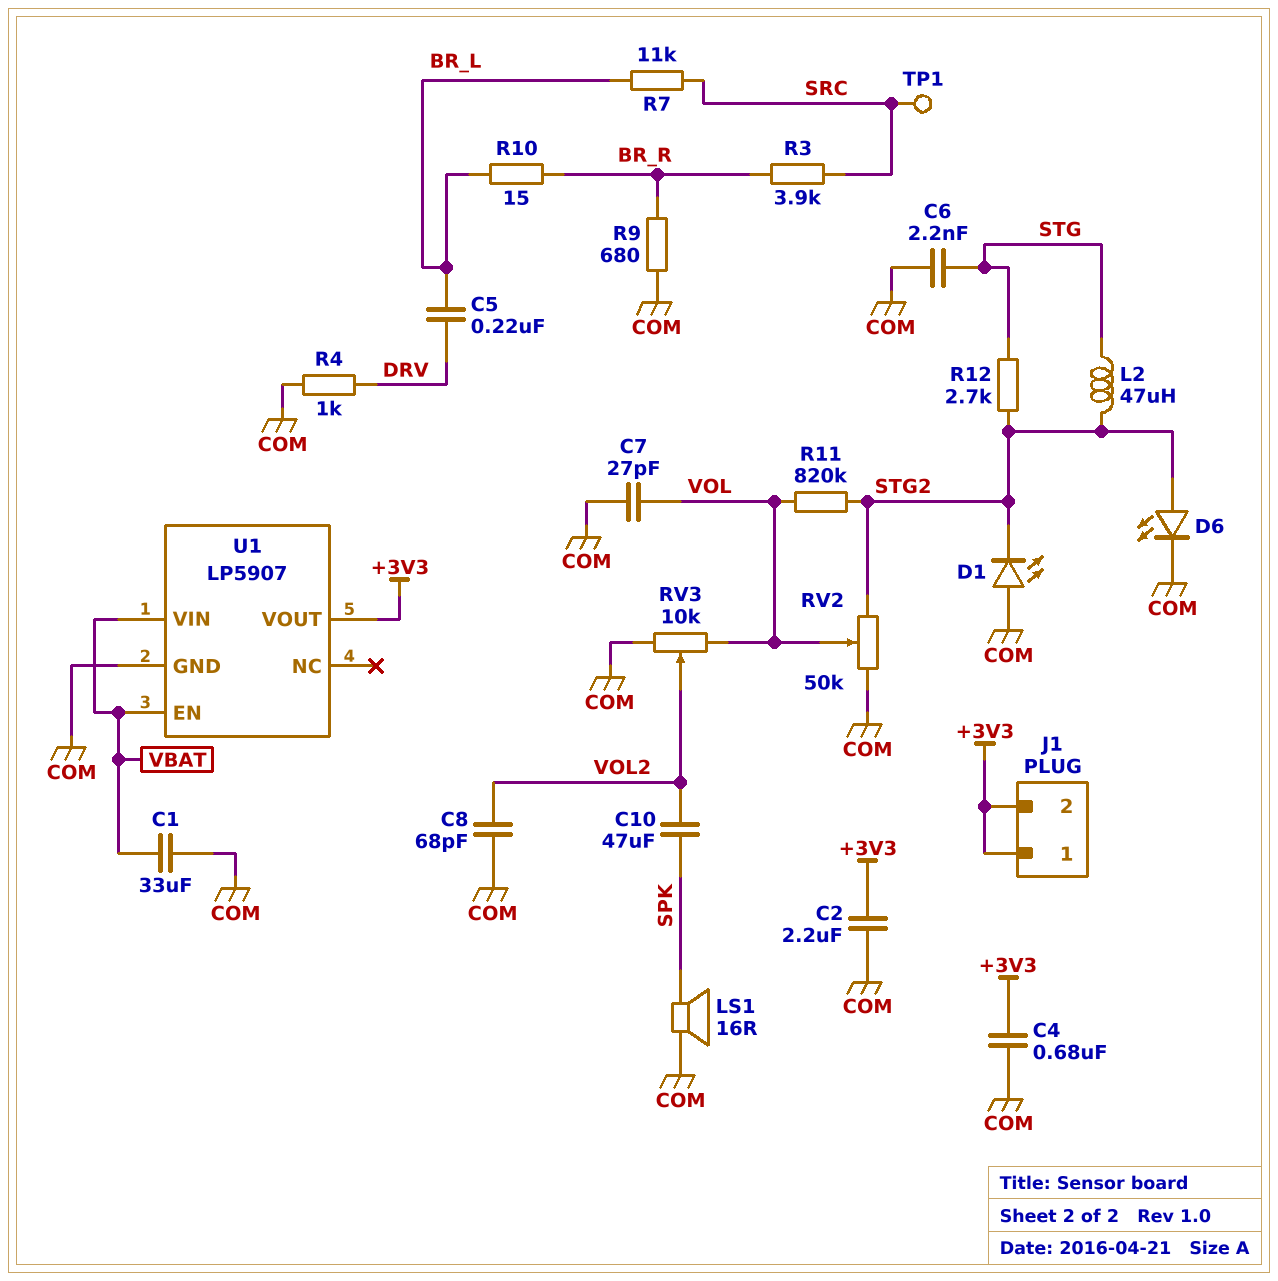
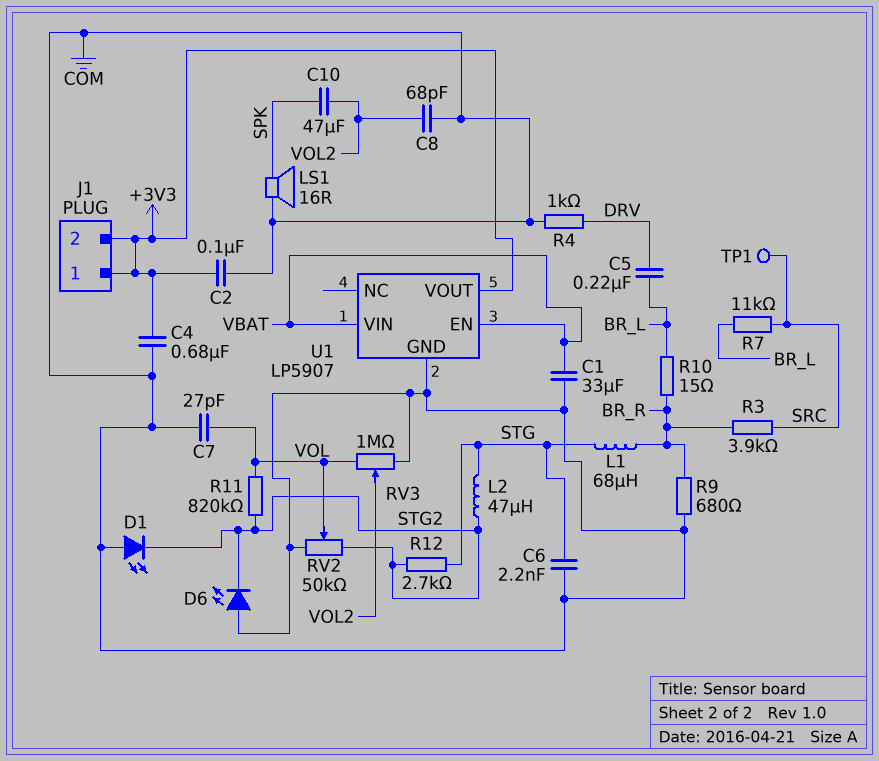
C2: 2.2uF (+3V3, COM) -> 100nF (+3V3, COM)
D6: LED (A STG2, K COM) -> LED (A COM, K STG2)
L1: none -> 68uH (BR_R, STG)
RV3: 10k (COM, VOL, wiper VOL2) -> 1M (COM, VOL, wiper VOL2)

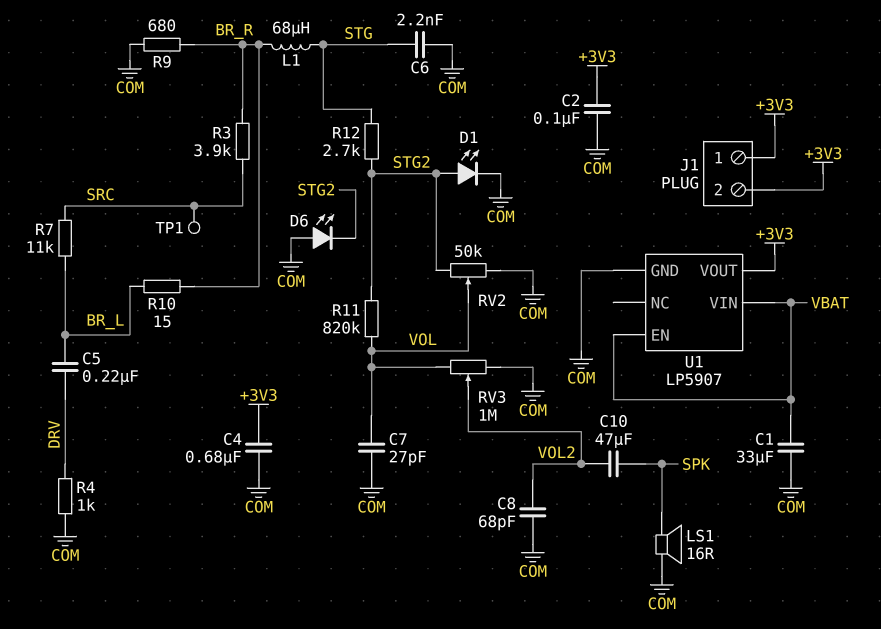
D1: LED (A COM, K STG2) -> LED (A STG2, K COM)
L2: 47uH (STG, STG2) -> none

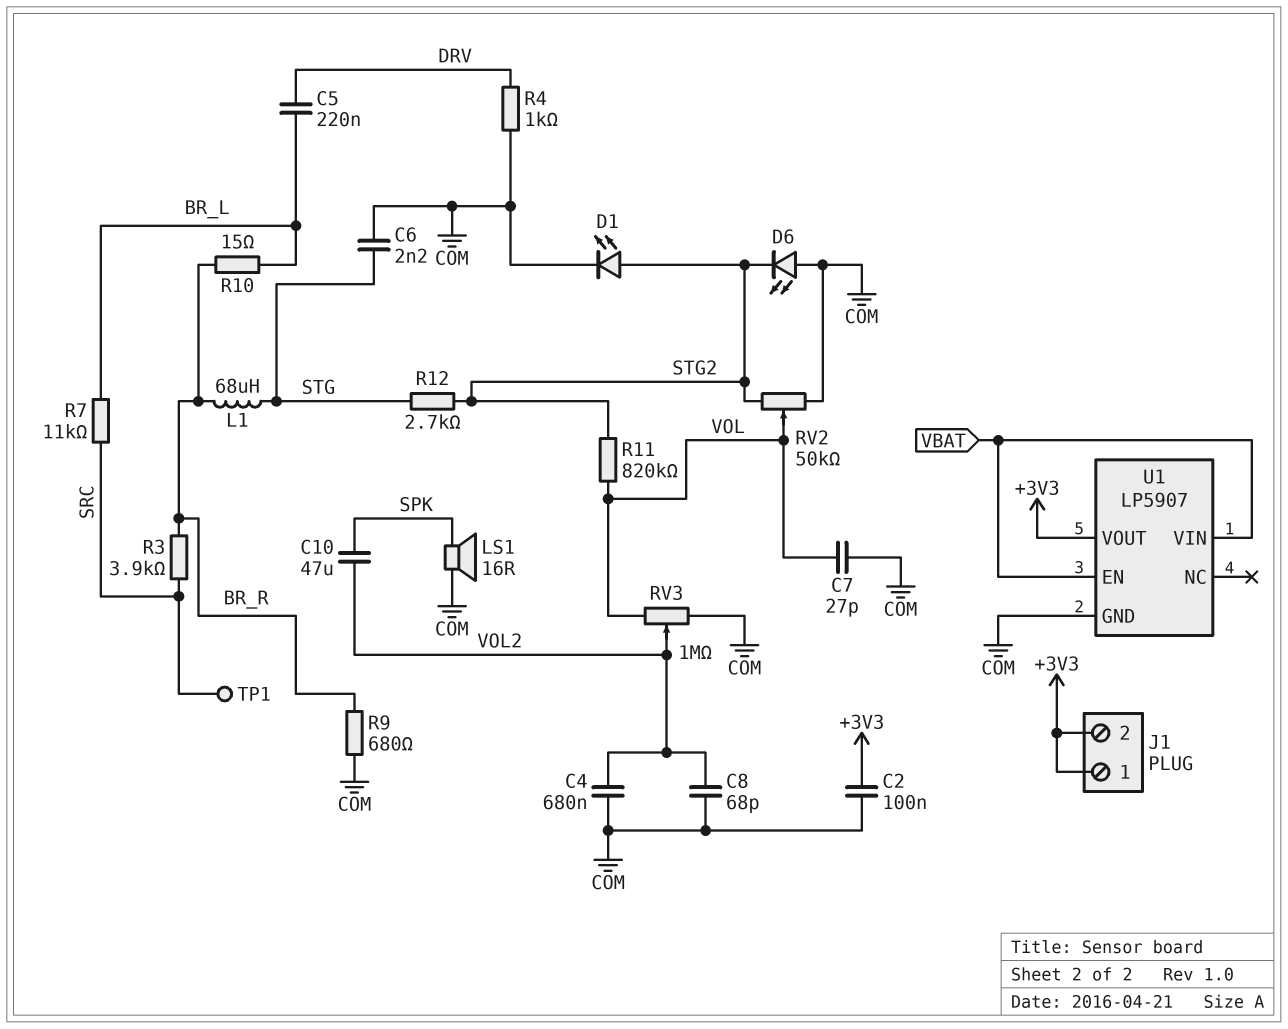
C1: 33uF (COM, VBAT) -> none
C4: 680nF (+3V3, COM) -> 680nF (COM, VOL2)

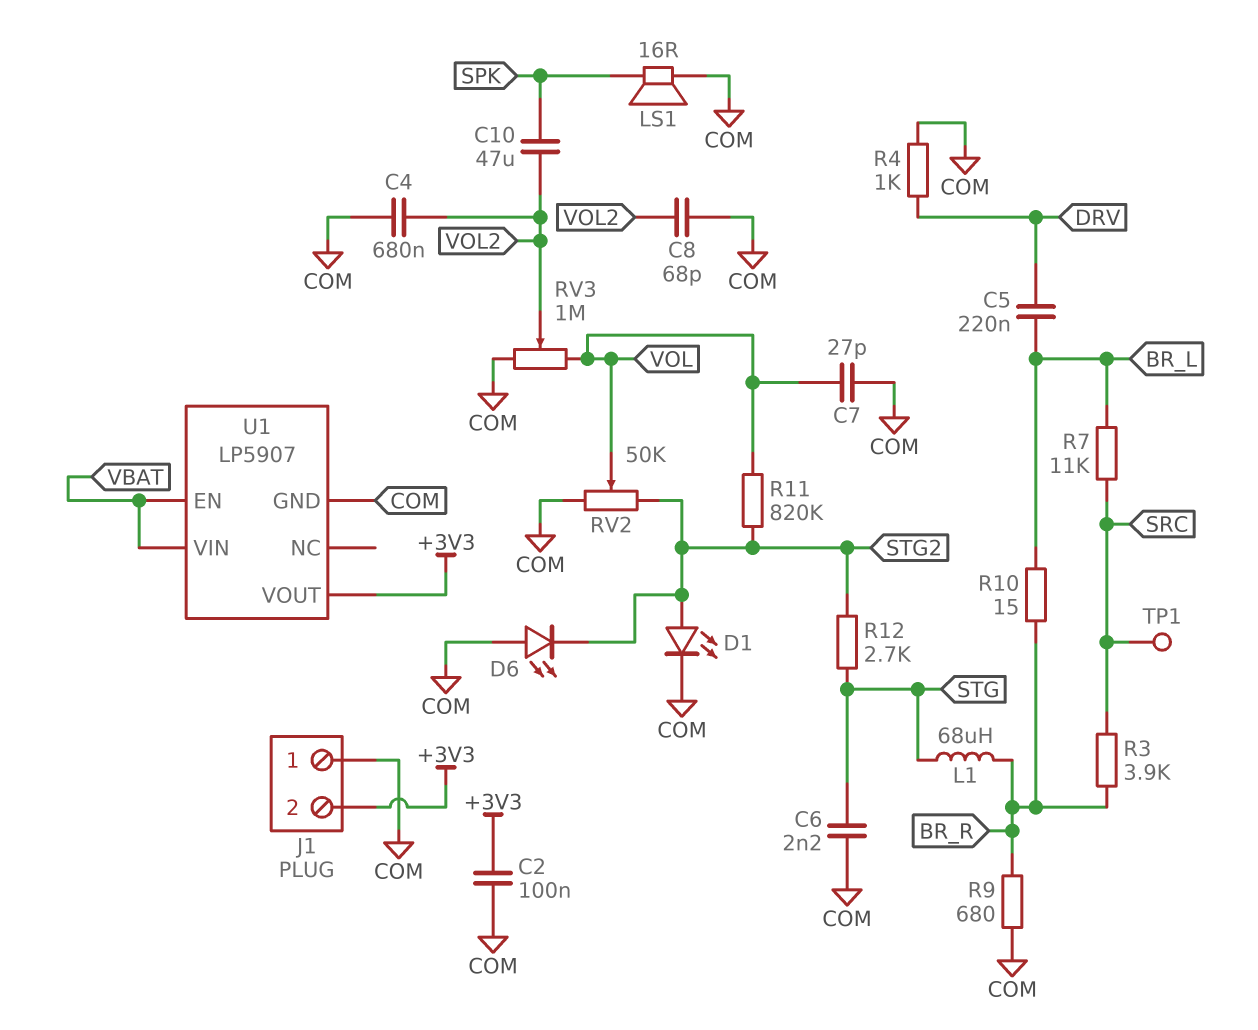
J1 pin 1: +3V3 -> COM

